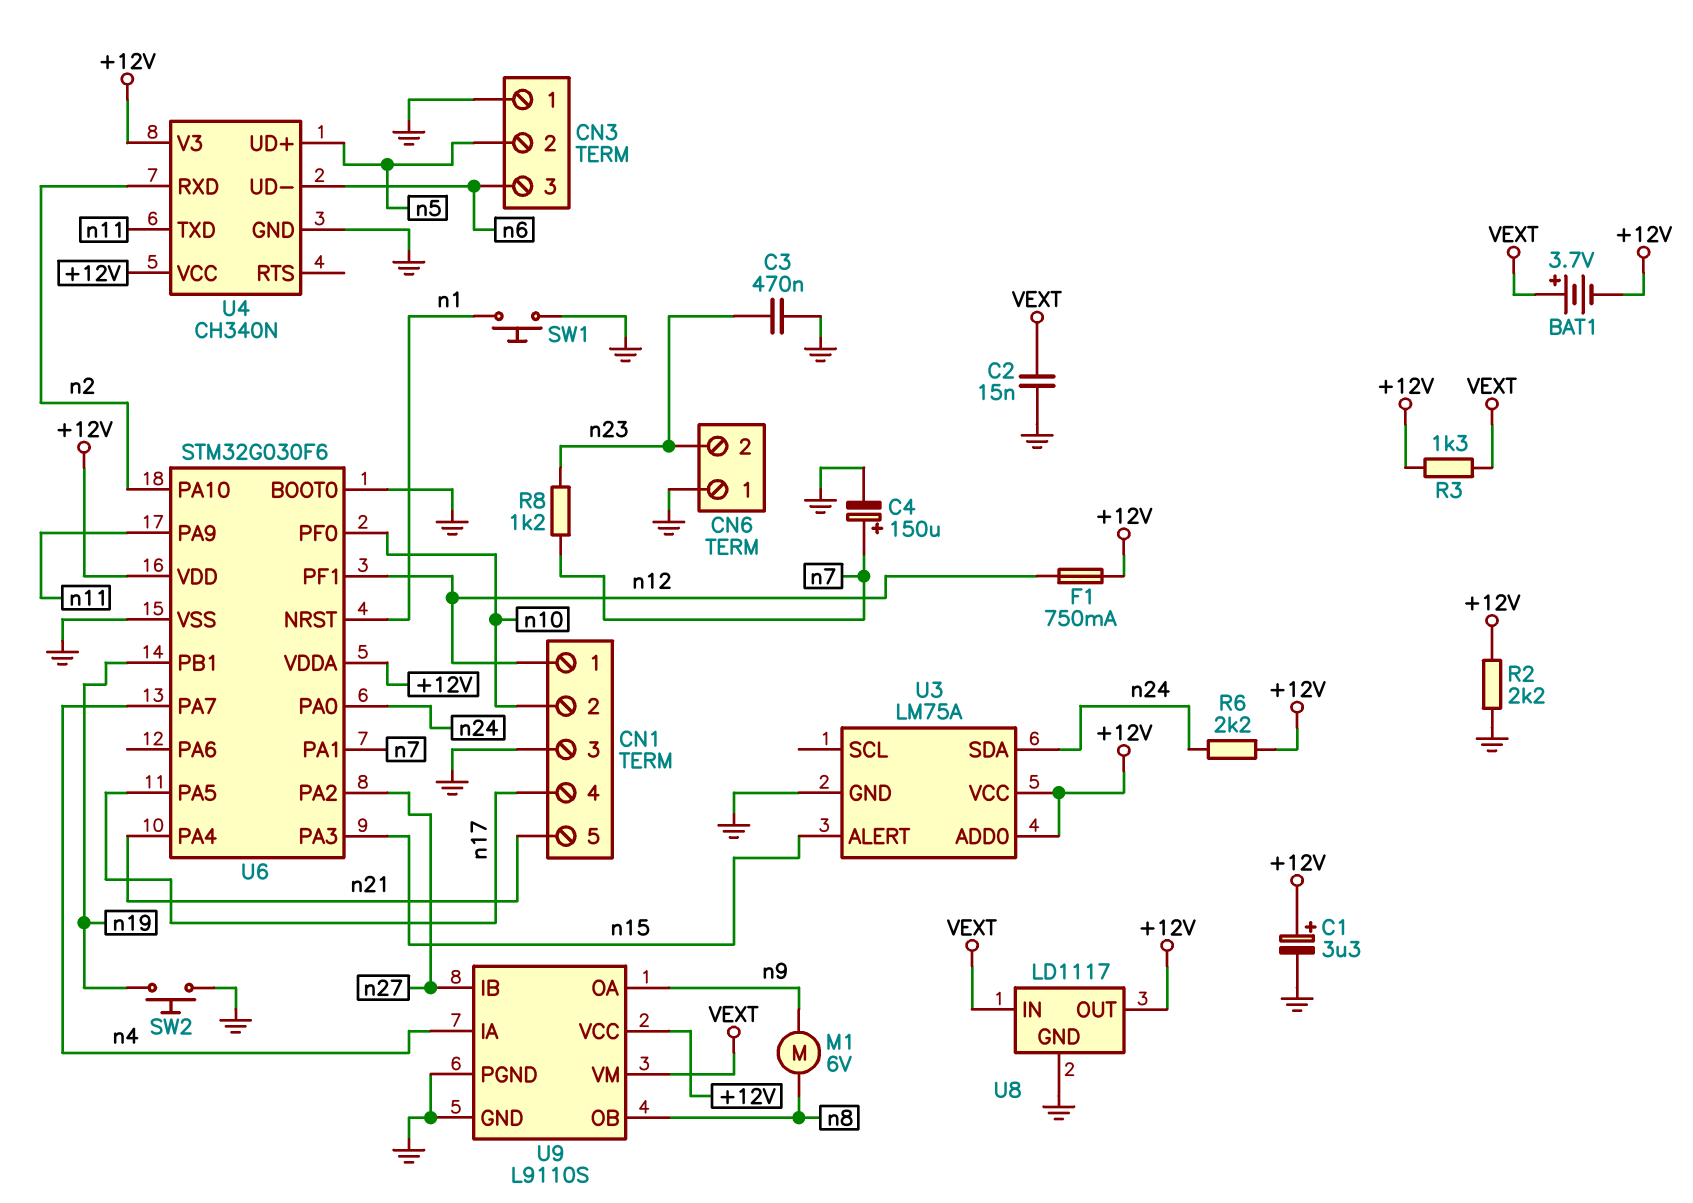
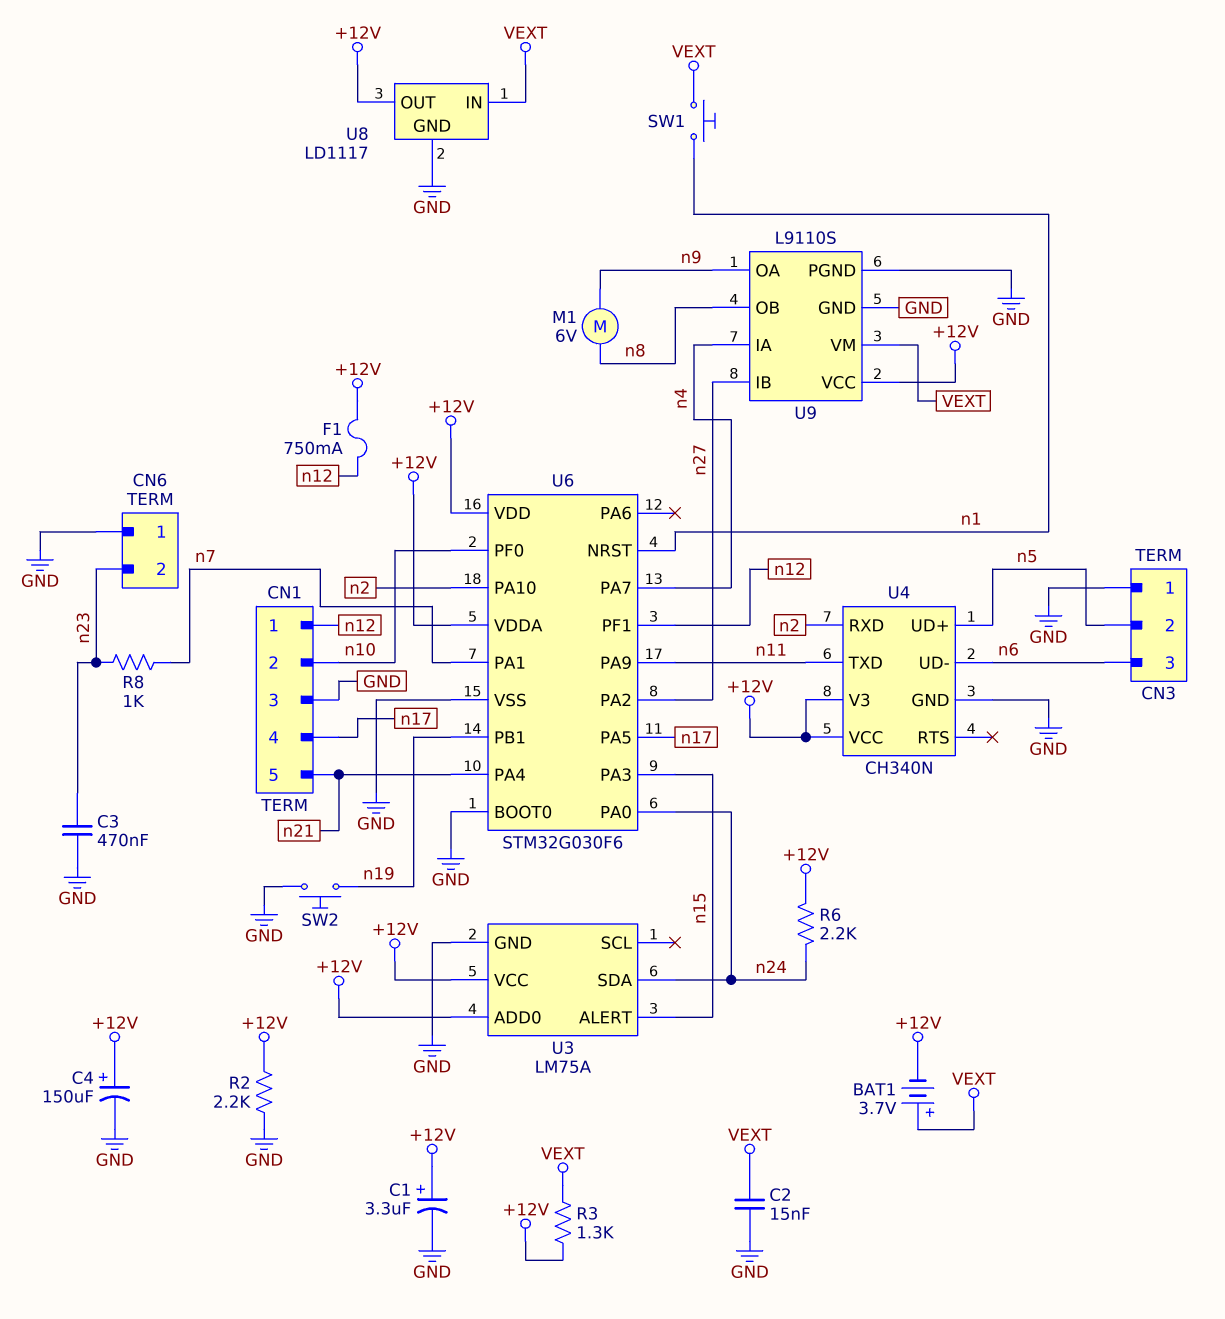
C4: 150uF (plus n7, minus GND) -> 150uF (plus +12V, minus GND)
R8: 1.2k (n7, n23) -> 1k (n7, n23)
SW1: button (GND, n1) -> button (VEXT, n1)

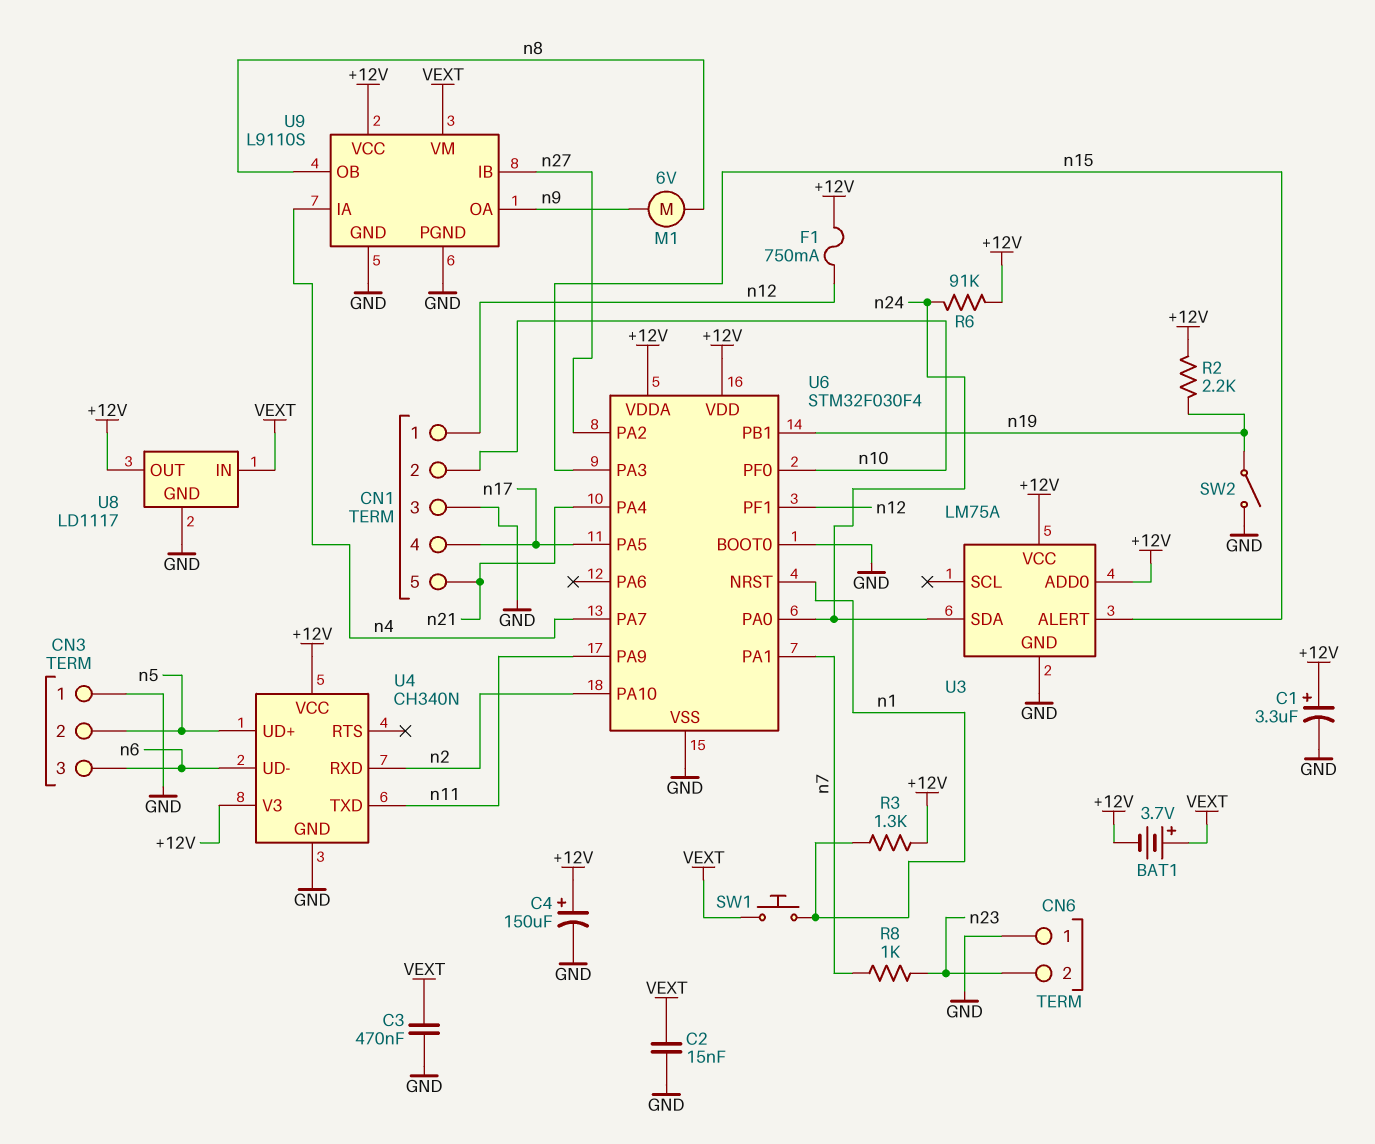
C3: 470nF (GND, n23) -> 470nF (GND, VEXT)
R2: 2.2k (+12V, GND) -> 2.2k (+12V, n19)
R3: 1.3k (+12V, VEXT) -> 1.3k (+12V, n1)
R6: 2.2k (+12V, n24) -> 91k (+12V, n24)
SW2: button (GND, n19) -> switch (GND, n19)
U6: STM32G030F6 -> STM32F030F4

